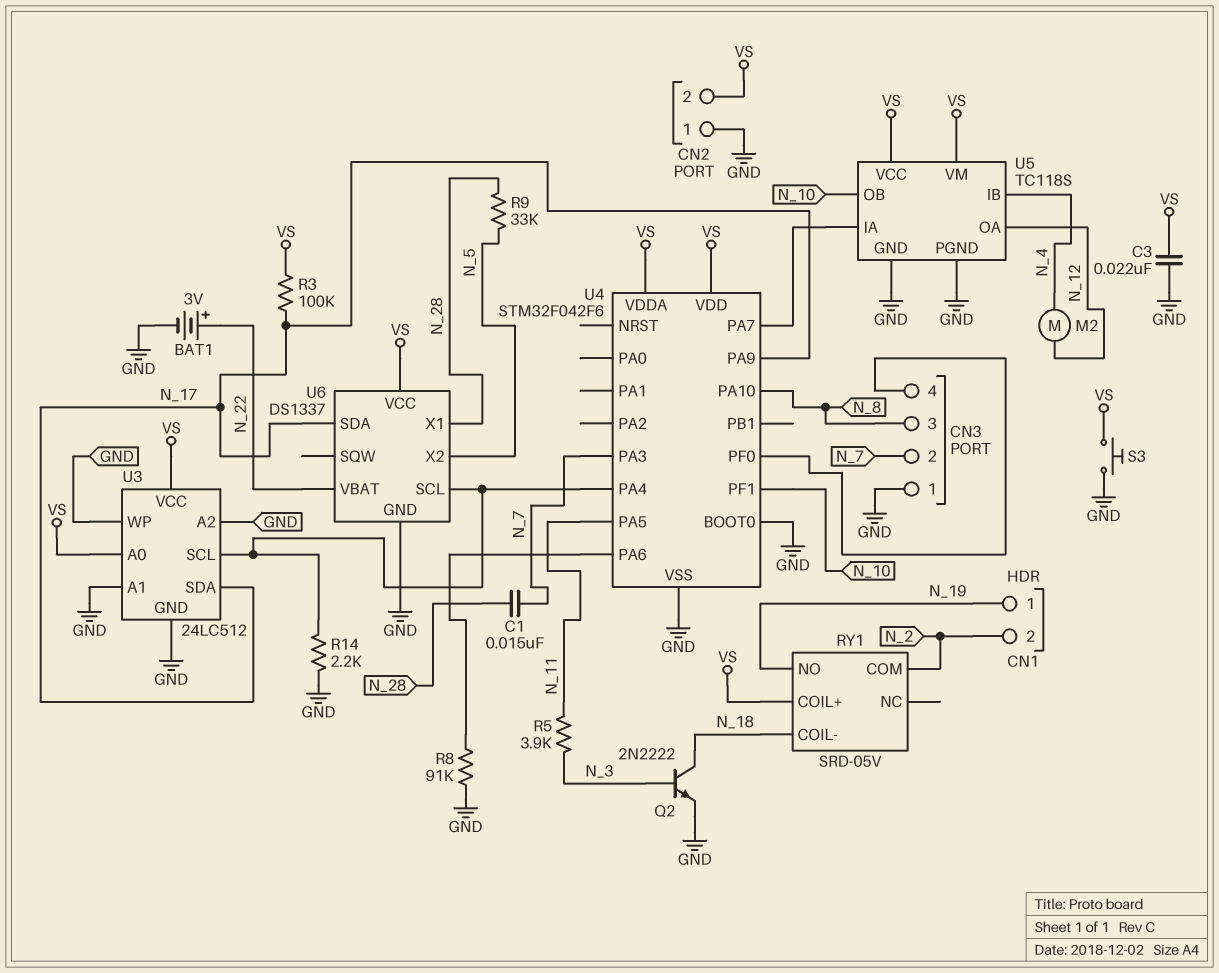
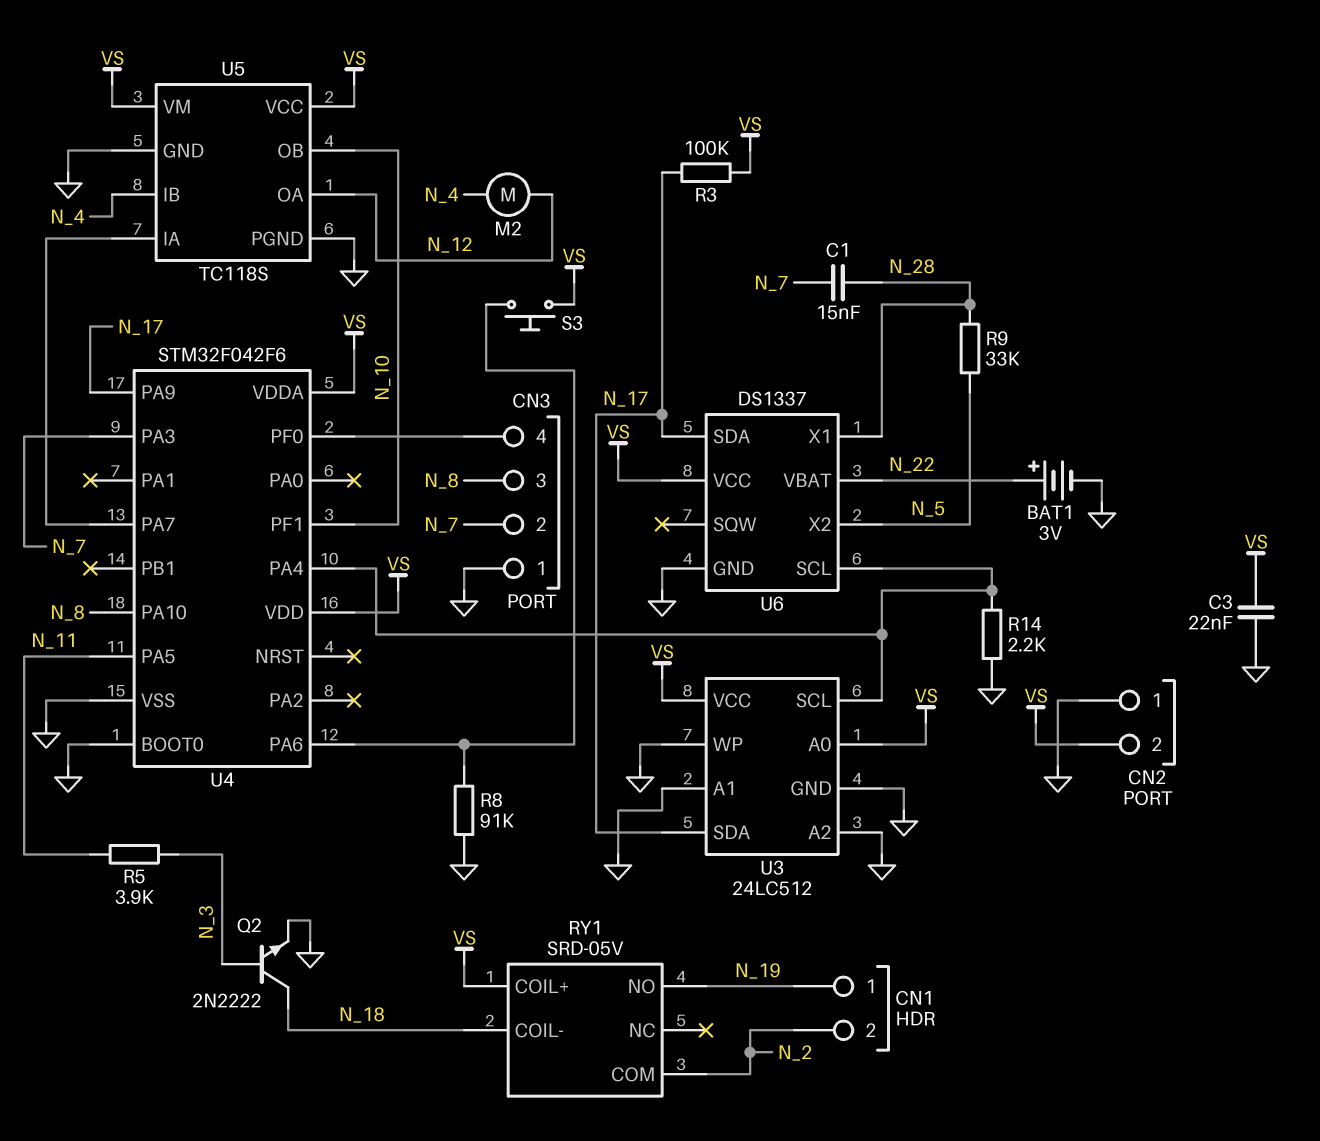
S3: button (GND, VS) -> button (U4/PA6, VS)

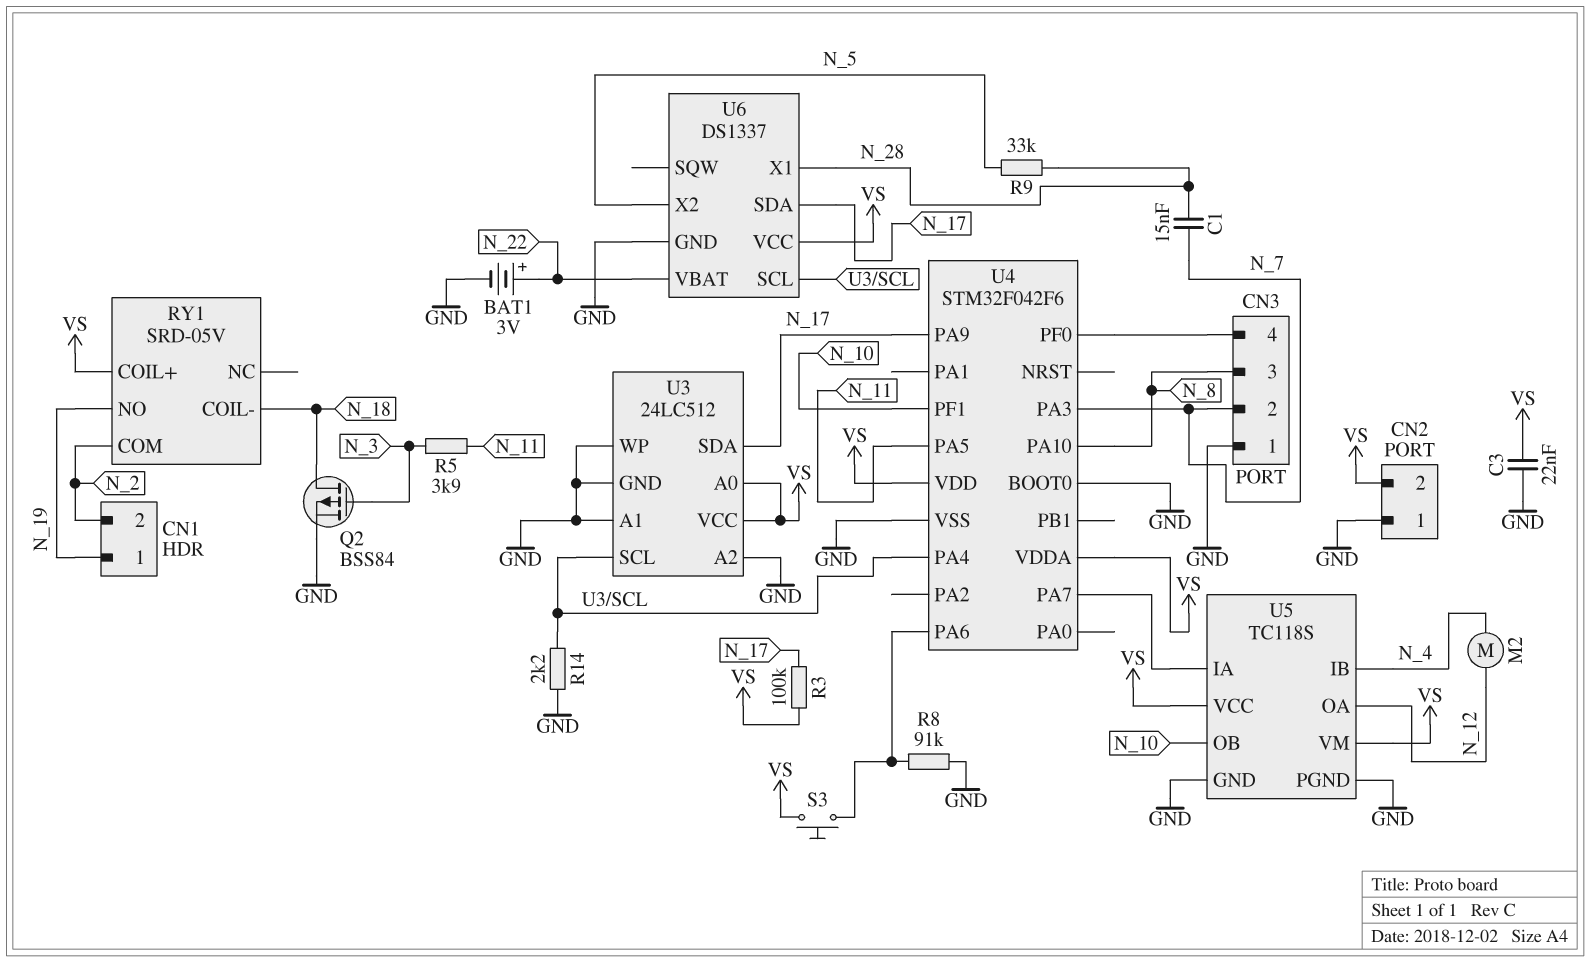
Q2: NPN 2N2222 (B N_3, C N_18, E GND) -> PMOS BSS84 (G N_3, D N_18, S GND)

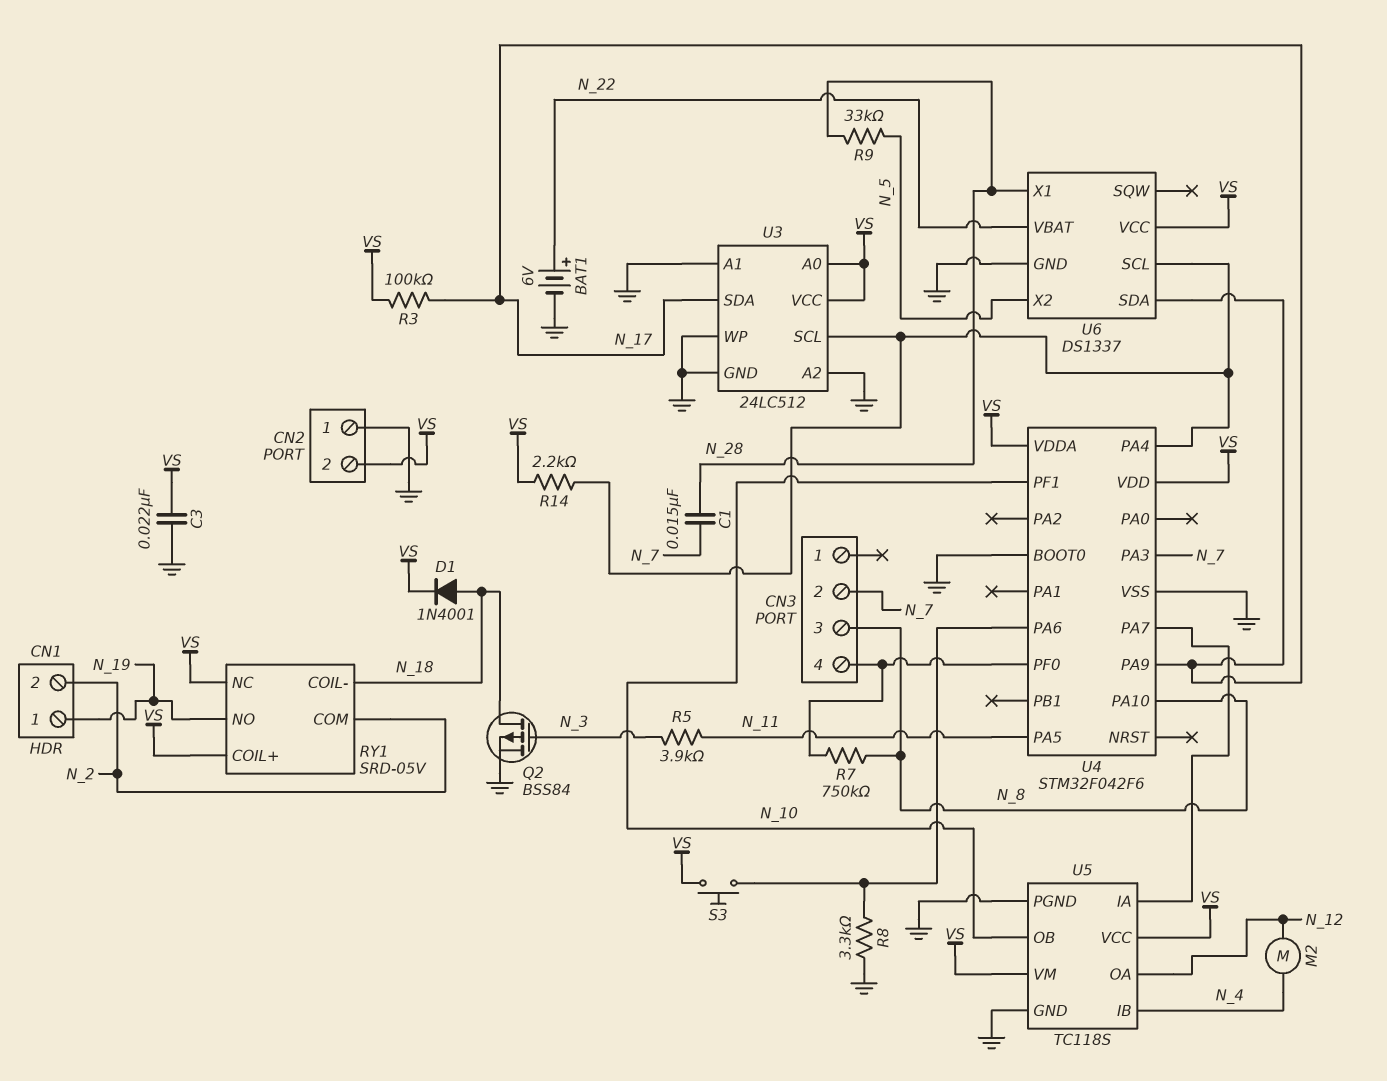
BAT1: 3V (plus N_22, minus GND) -> 6V (plus N_22, minus GND)
CN3 pin 1: GND -> none
D1: none -> diode 1N4001 (A N_18, K VS)
R7: none -> 750k (CN3/4, N_8)
R8: 91k (GND, U4/PA6) -> 3.3k (GND, U4/PA6)
R14: 2.2k (GND, U3/SCL) -> 2.2k (U3/SCL, VS)
RY1 pin NC: none -> VS

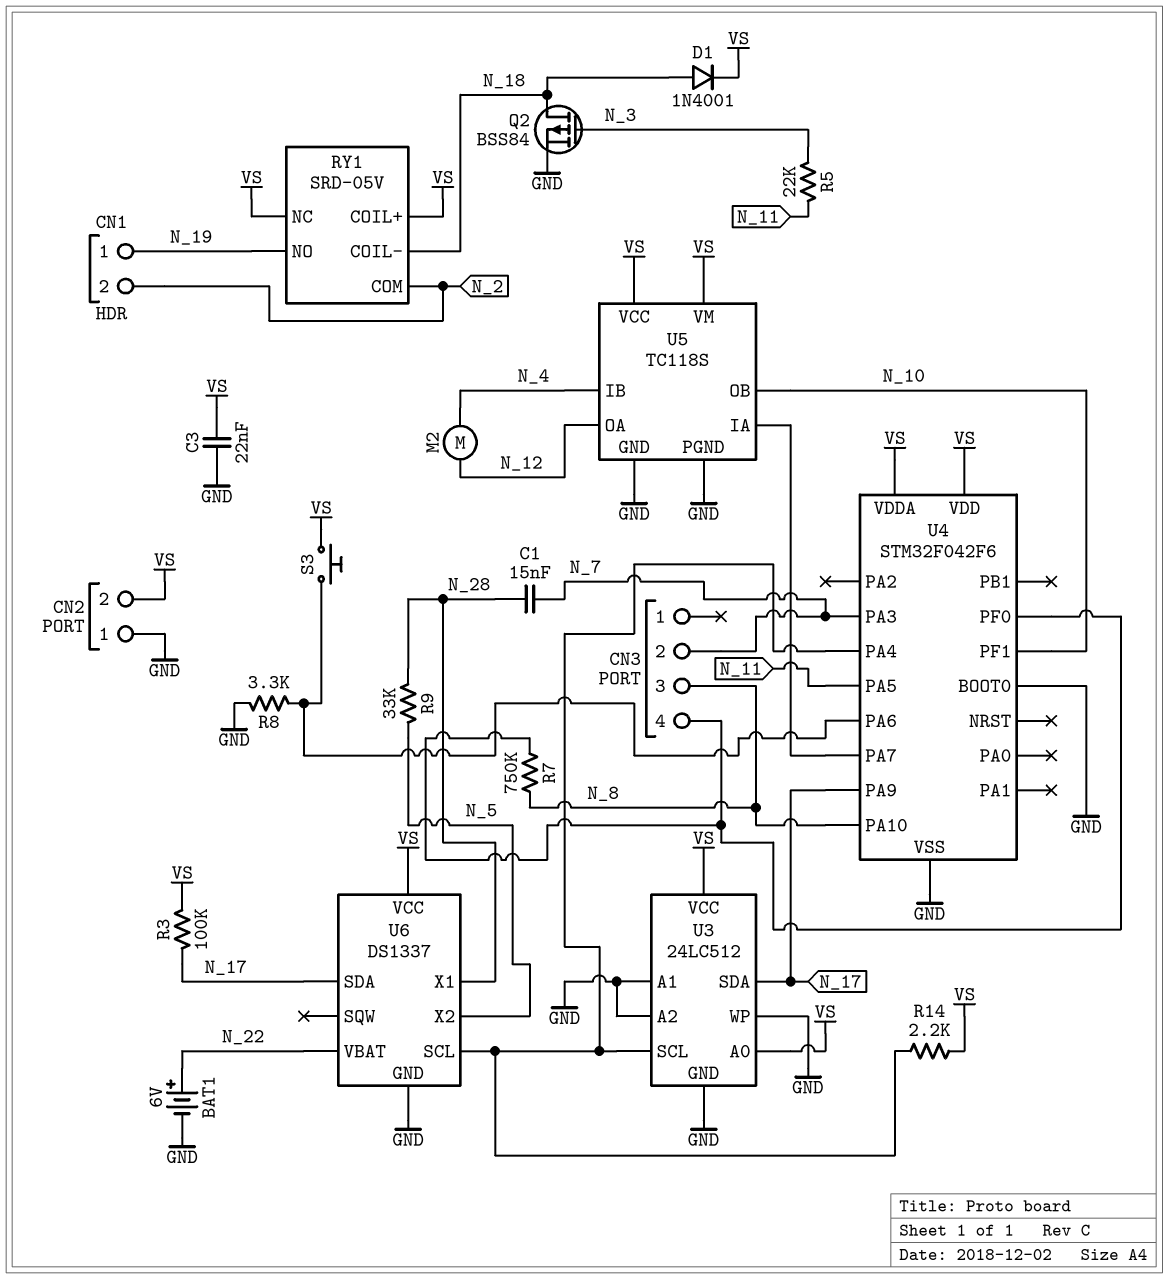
R5: 3.9k (N_3, N_11) -> 22k (N_3, N_11)

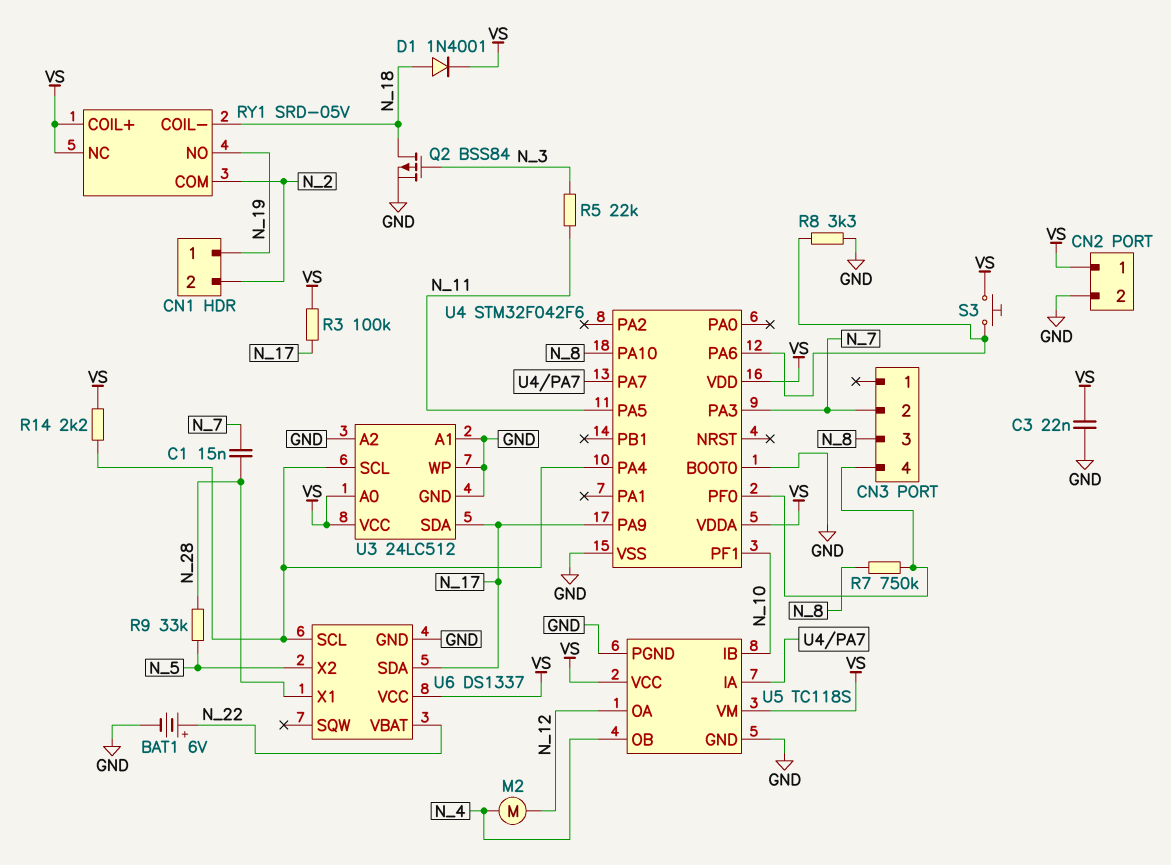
CN2 pin 1: GND -> VS
CN2 pin 2: VS -> GND
U5 pin IB: N_4 -> N_10
U5 pin OB: N_10 -> N_4

